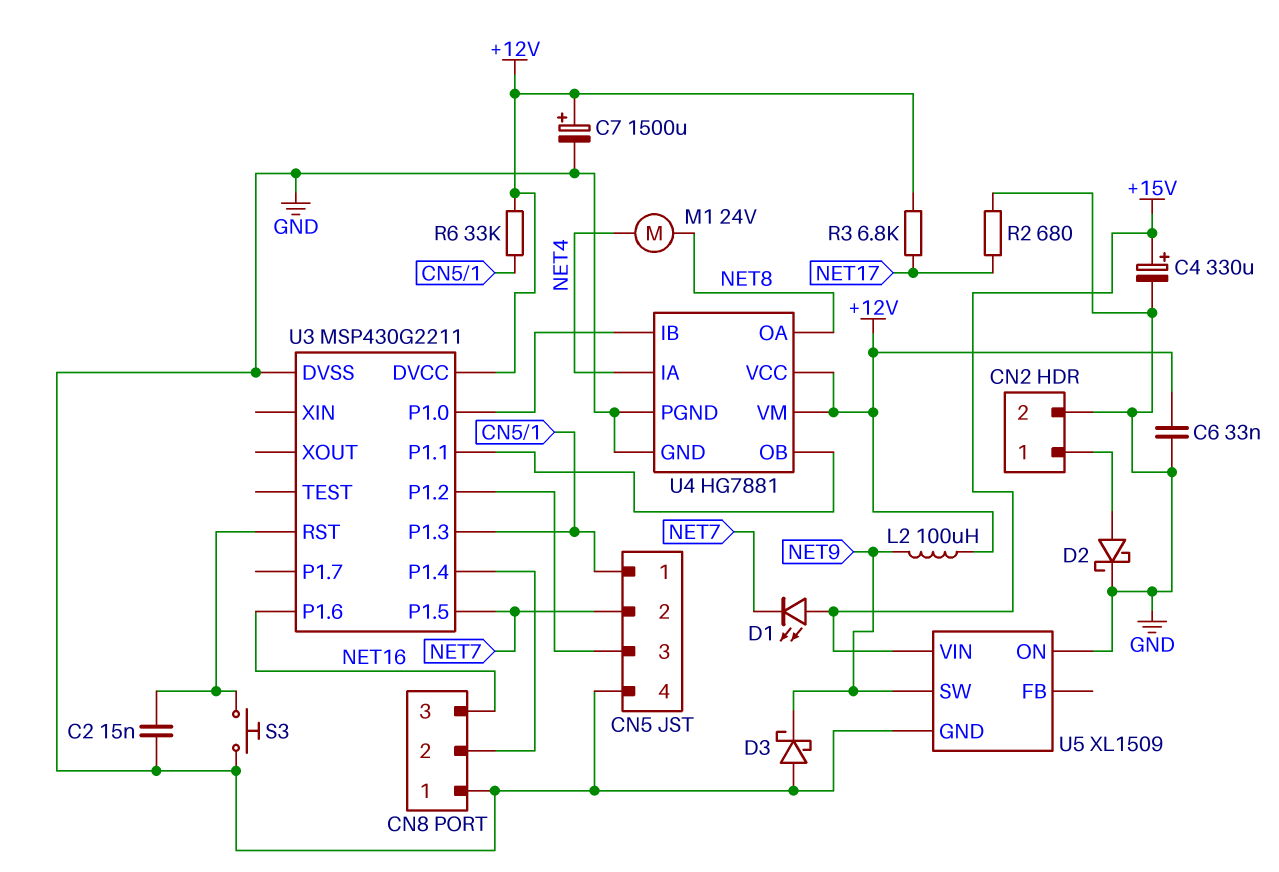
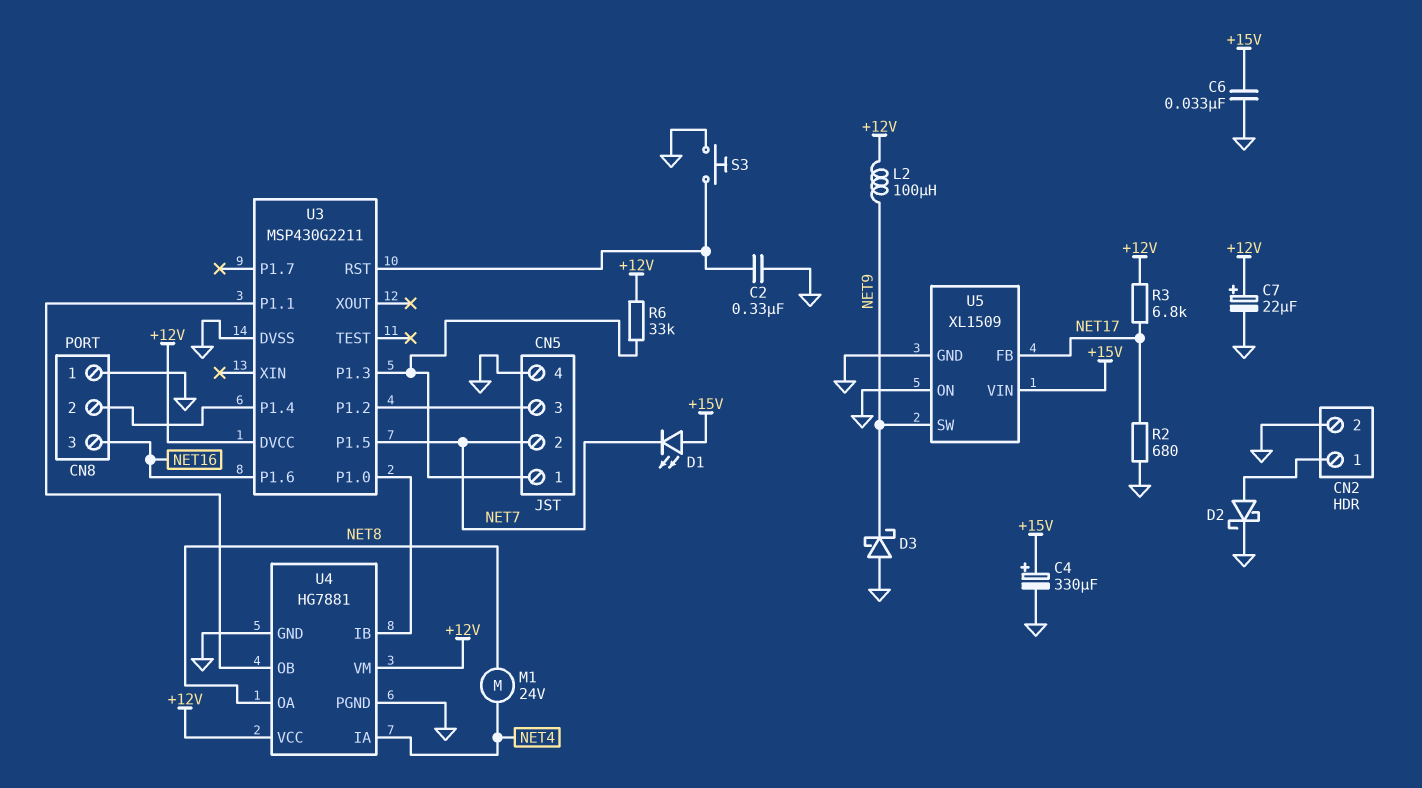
C2: 15nF (GND, U3/RST) -> 330nF (GND, U3/RST)
C6: 33nF (+12V, GND) -> 33nF (+15V, GND)
C7: 1500uF (plus +12V, minus GND) -> 22uF (plus +12V, minus GND)
U5 pin FB: none -> NET17

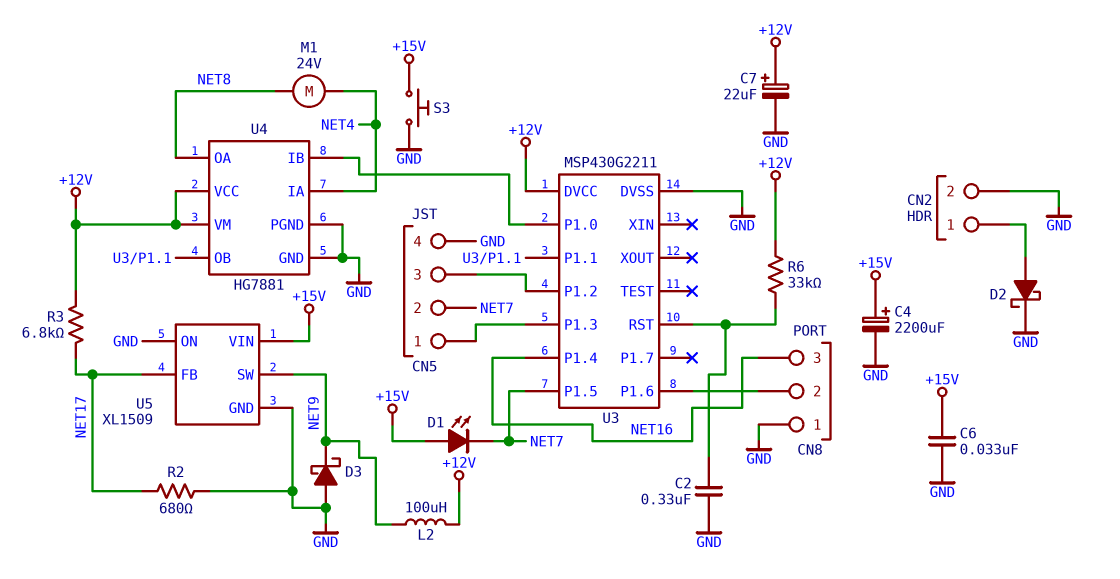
C4: 330uF (plus +15V, minus GND) -> 2200uF (plus +15V, minus GND)
R6: 33k (+12V, CN5/1) -> 33k (+12V, U3/RST)
S3: button (GND, U3/RST) -> button (+15V, GND)
U3 pin P1.4: CN8/2 -> NET16
U3 pin P1.6: NET16 -> CN8/2

